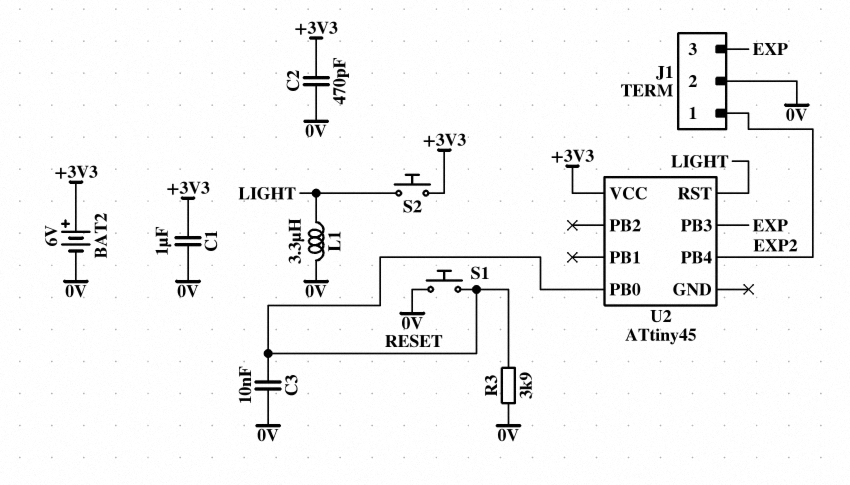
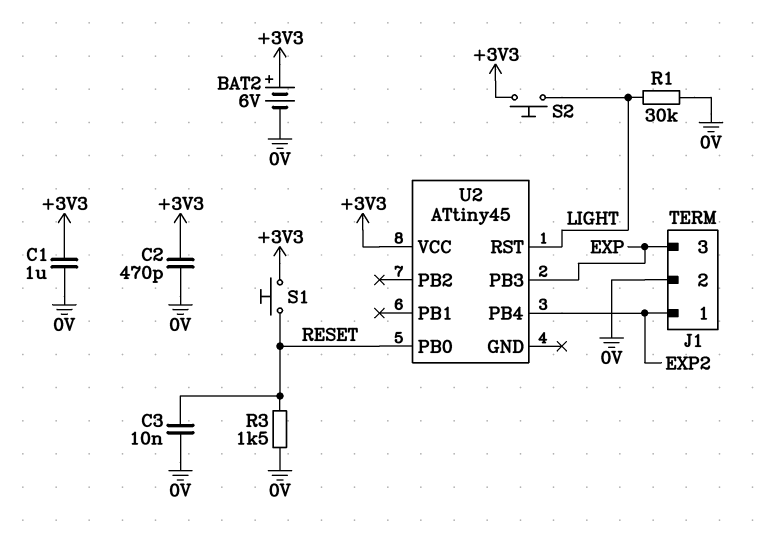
L1: 3.3uH (0V, LIGHT) -> none
R1: none -> 30k (0V, LIGHT)
R3: 3.9k (0V, RESET) -> 1.5k (0V, RESET)
S1: button (0V, RESET) -> button (+3V3, RESET)

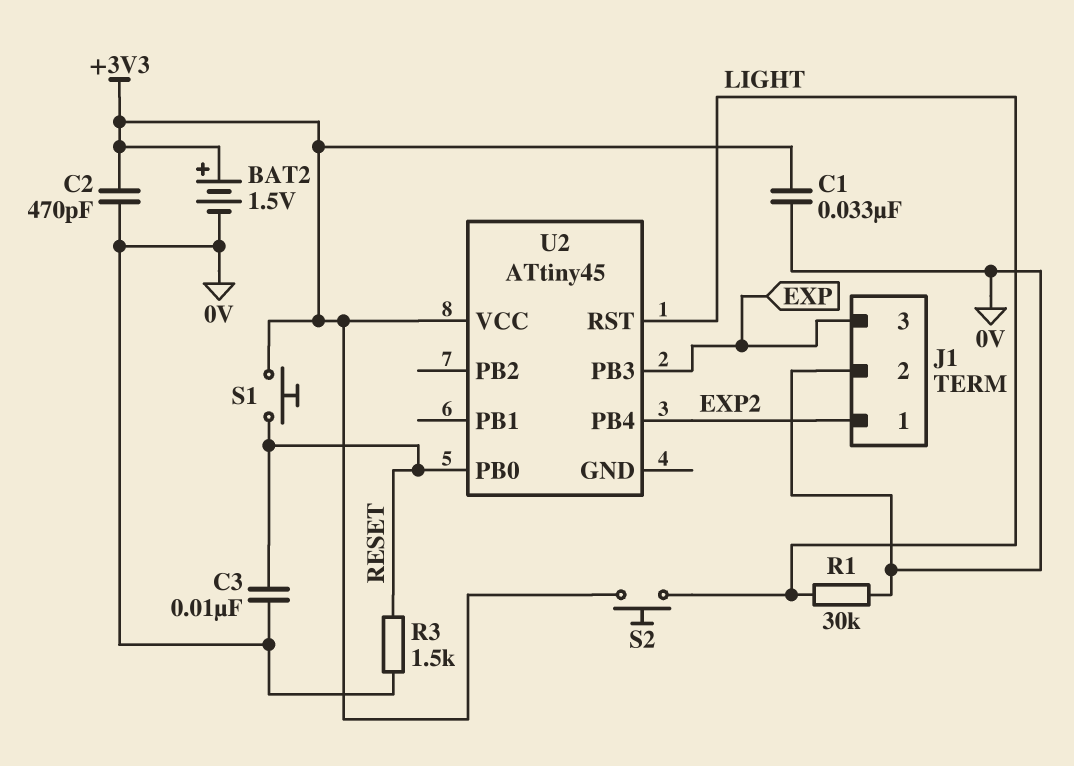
BAT2: 6V (plus +3V3, minus 0V) -> 1.5V (plus +3V3, minus 0V)
C1: 1uF (+3V3, 0V) -> 33nF (+3V3, 0V)

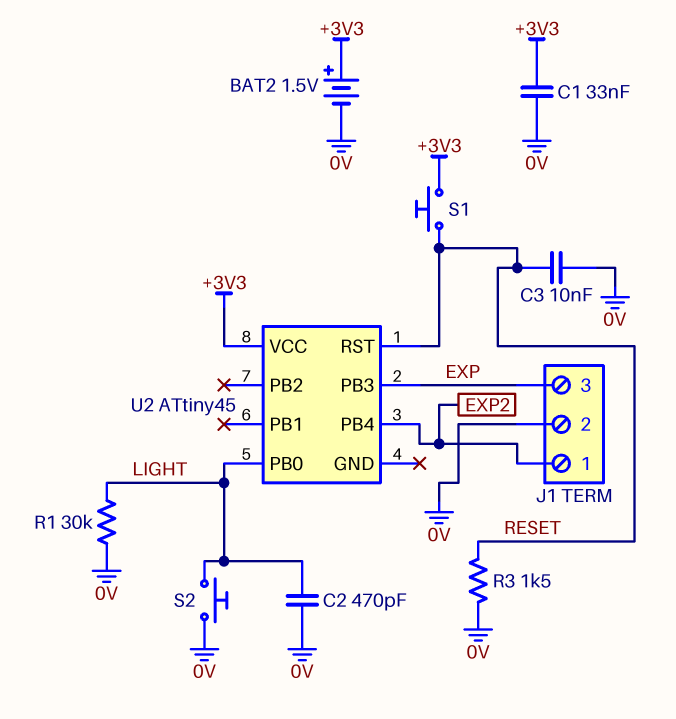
C2: 470pF (+3V3, 0V) -> 470pF (0V, LIGHT)
S2: button (+3V3, LIGHT) -> button (0V, LIGHT)
U2 pin PB0: RESET -> LIGHT
U2 pin RST: LIGHT -> RESET

